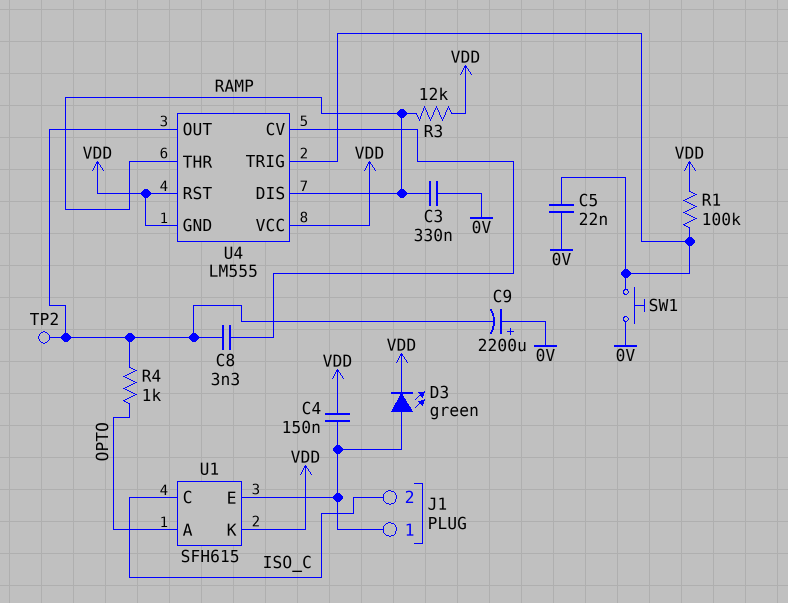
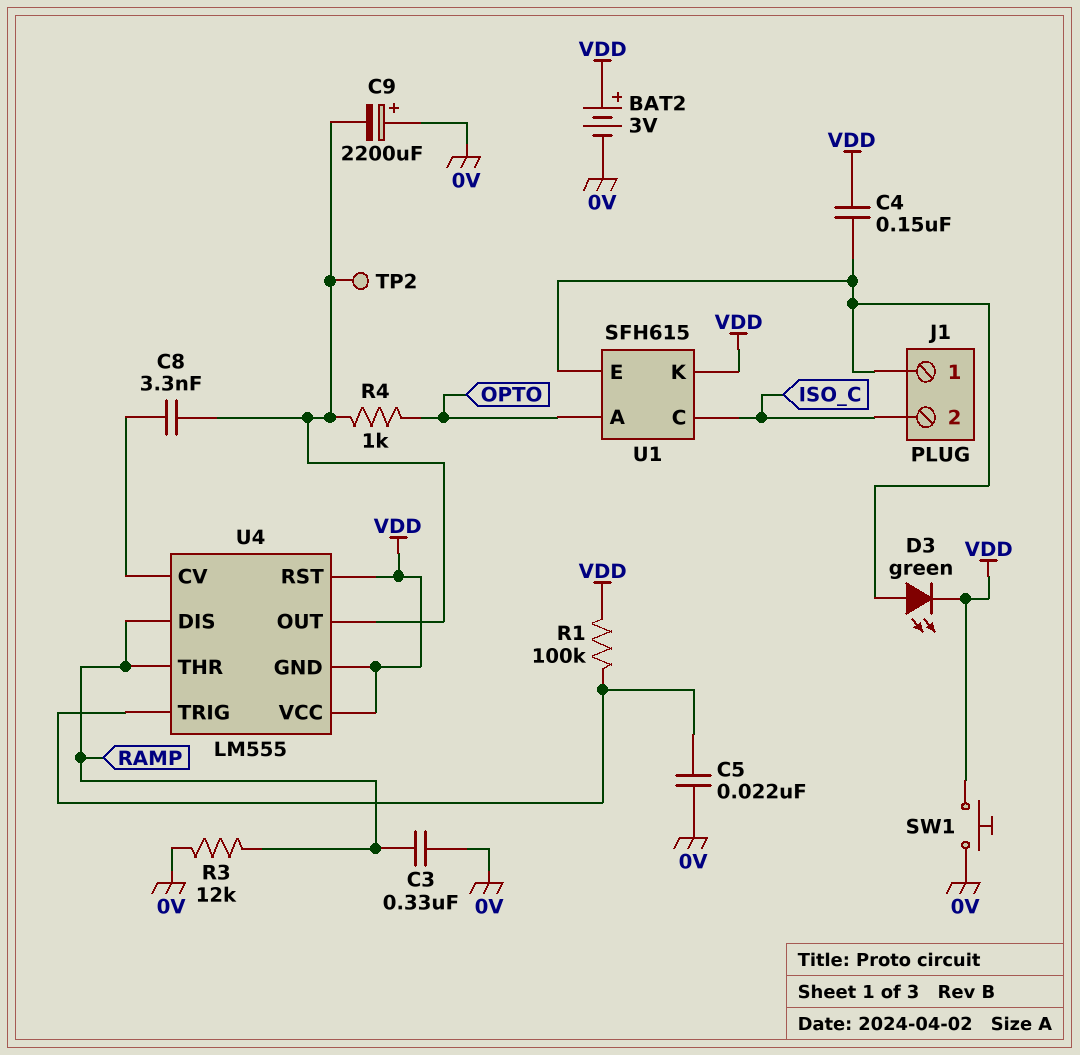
BAT2: none -> 3V (plus VDD, minus 0V)
R3: 12k (RAMP, VDD) -> 12k (0V, RAMP)
SW1: button (0V, U4/TRIG) -> button (0V, VDD)

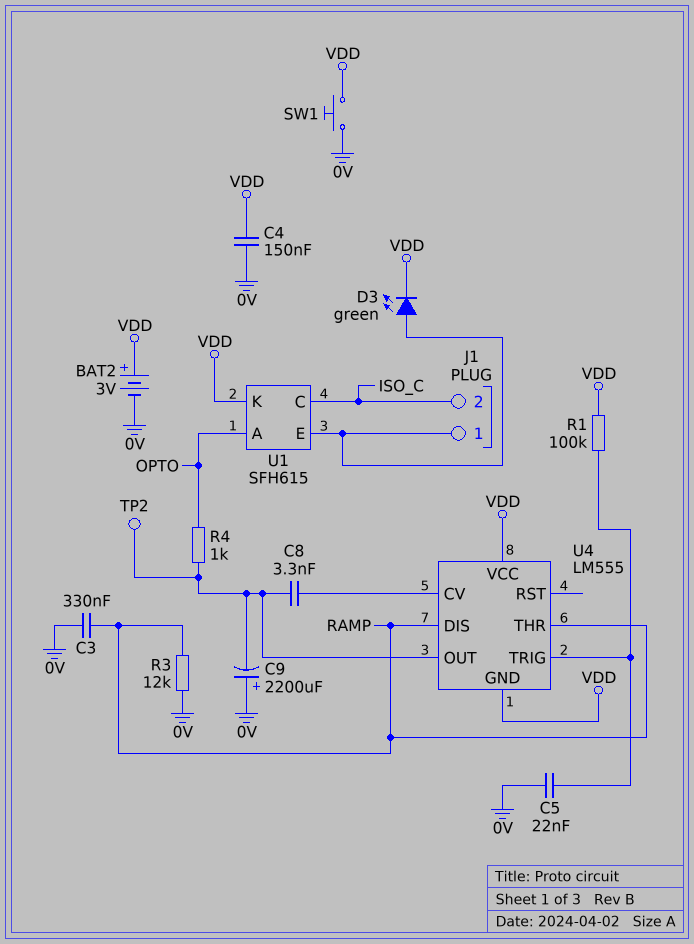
C4: 150nF (J1/1, VDD) -> 150nF (0V, VDD)
U4 pin RST: VDD -> none

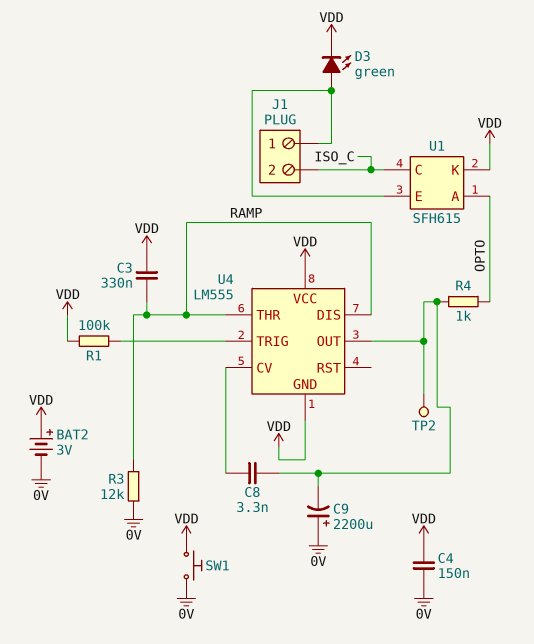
C3: 330nF (0V, RAMP) -> 330nF (RAMP, VDD)
C5: 22nF (0V, U4/TRIG) -> none

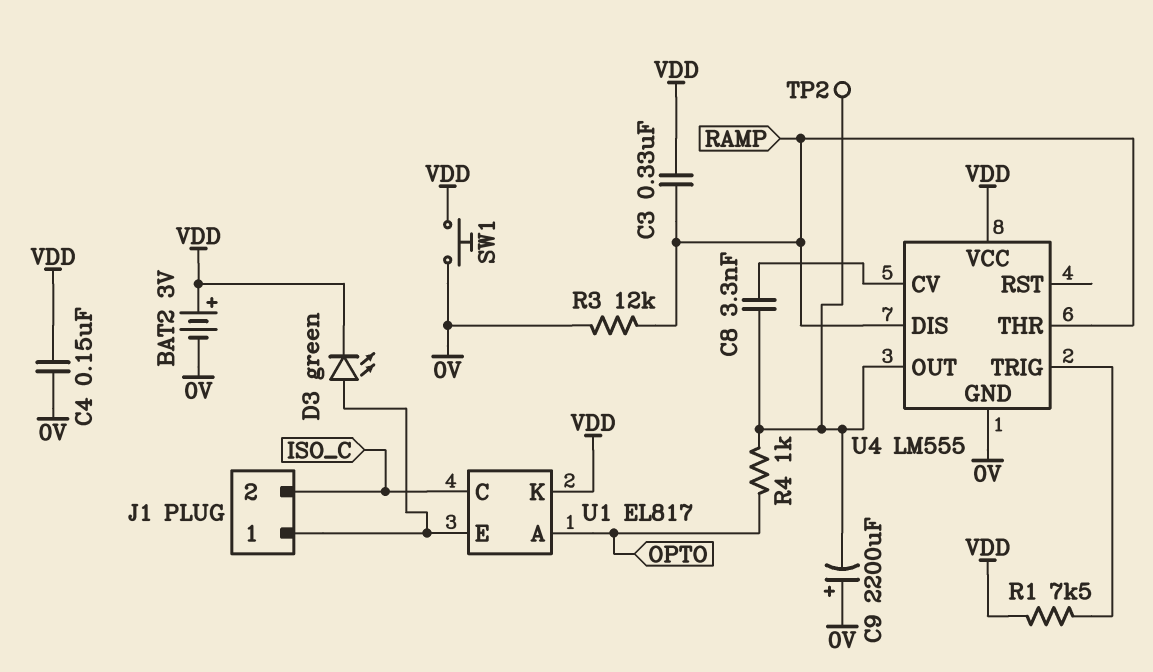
R1: 100k (U4/TRIG, VDD) -> 7.5k (U4/TRIG, VDD)
U1: SFH615 -> EL817
U4 pin GND: VDD -> 0V

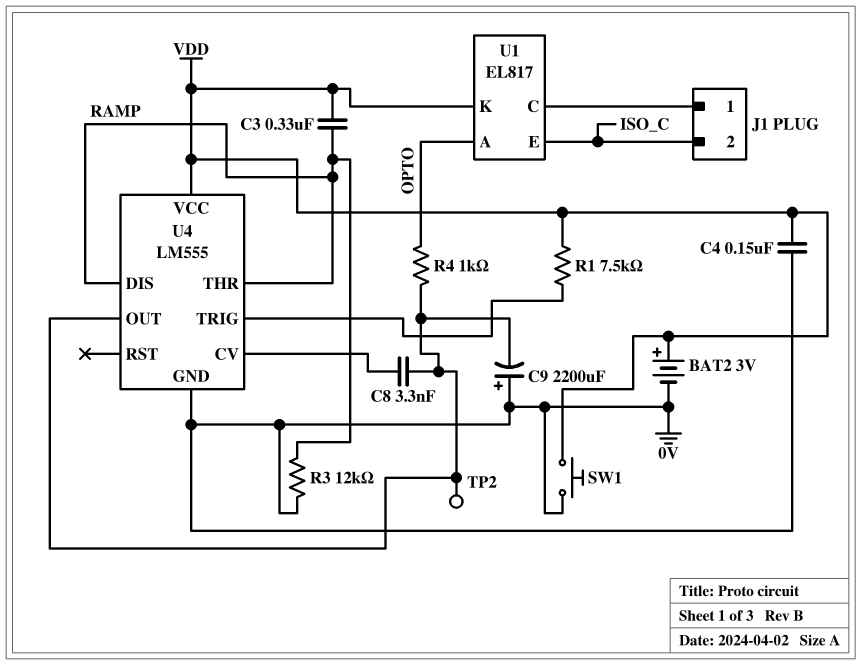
D3: LED green (A J1/1, K VDD) -> none
U1 pin C: ISO_C -> J1/1
U1 pin E: J1/1 -> ISO_C

